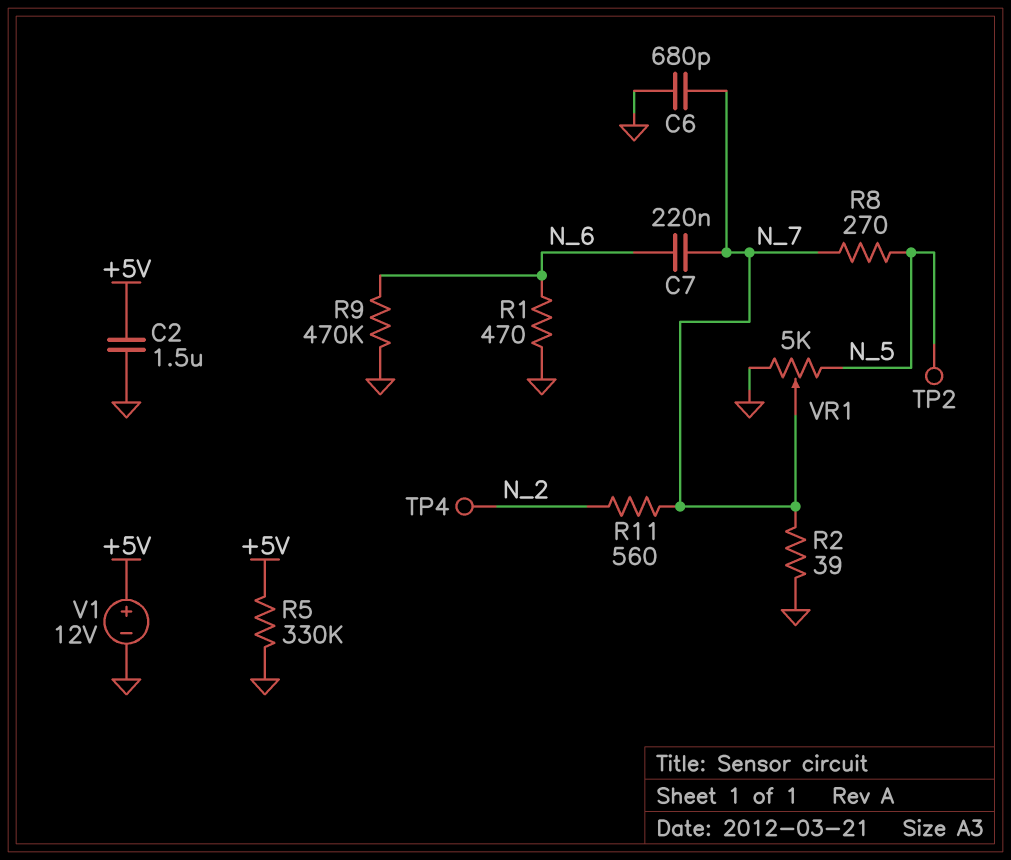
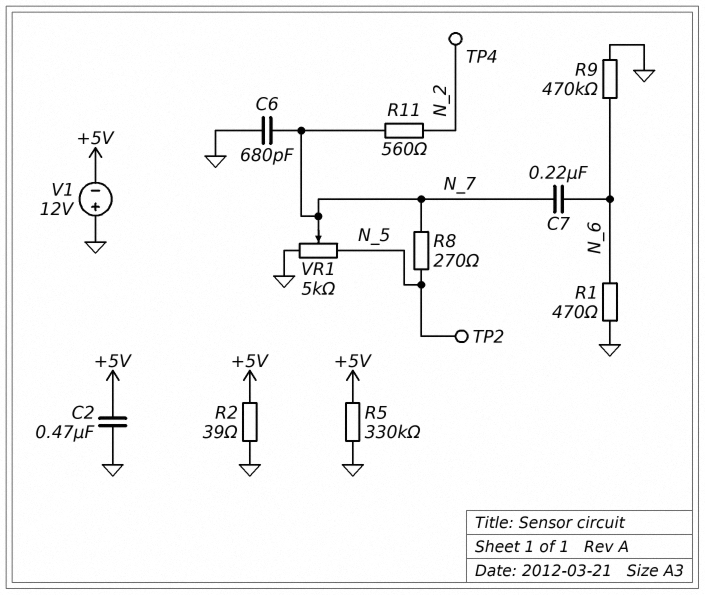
C2: 1.5uF (+5V, GND) -> 470nF (+5V, GND)
R2: 39 (GND, N_7) -> 39 (+5V, GND)
V1: 12V (plus +5V, minus GND) -> 12V (plus GND, minus +5V)

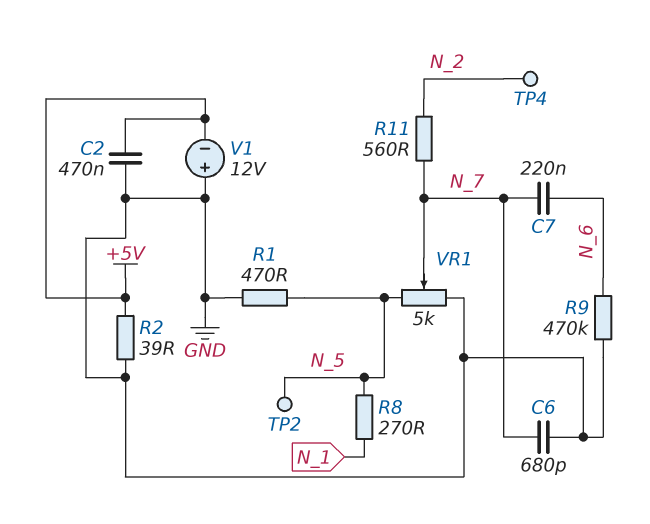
R1: 470 (GND, N_6) -> 470 (GND, N_5)
R5: 330k (+5V, GND) -> none
R8: 270 (N_5, N_7) -> 270 (N_1, N_5)

